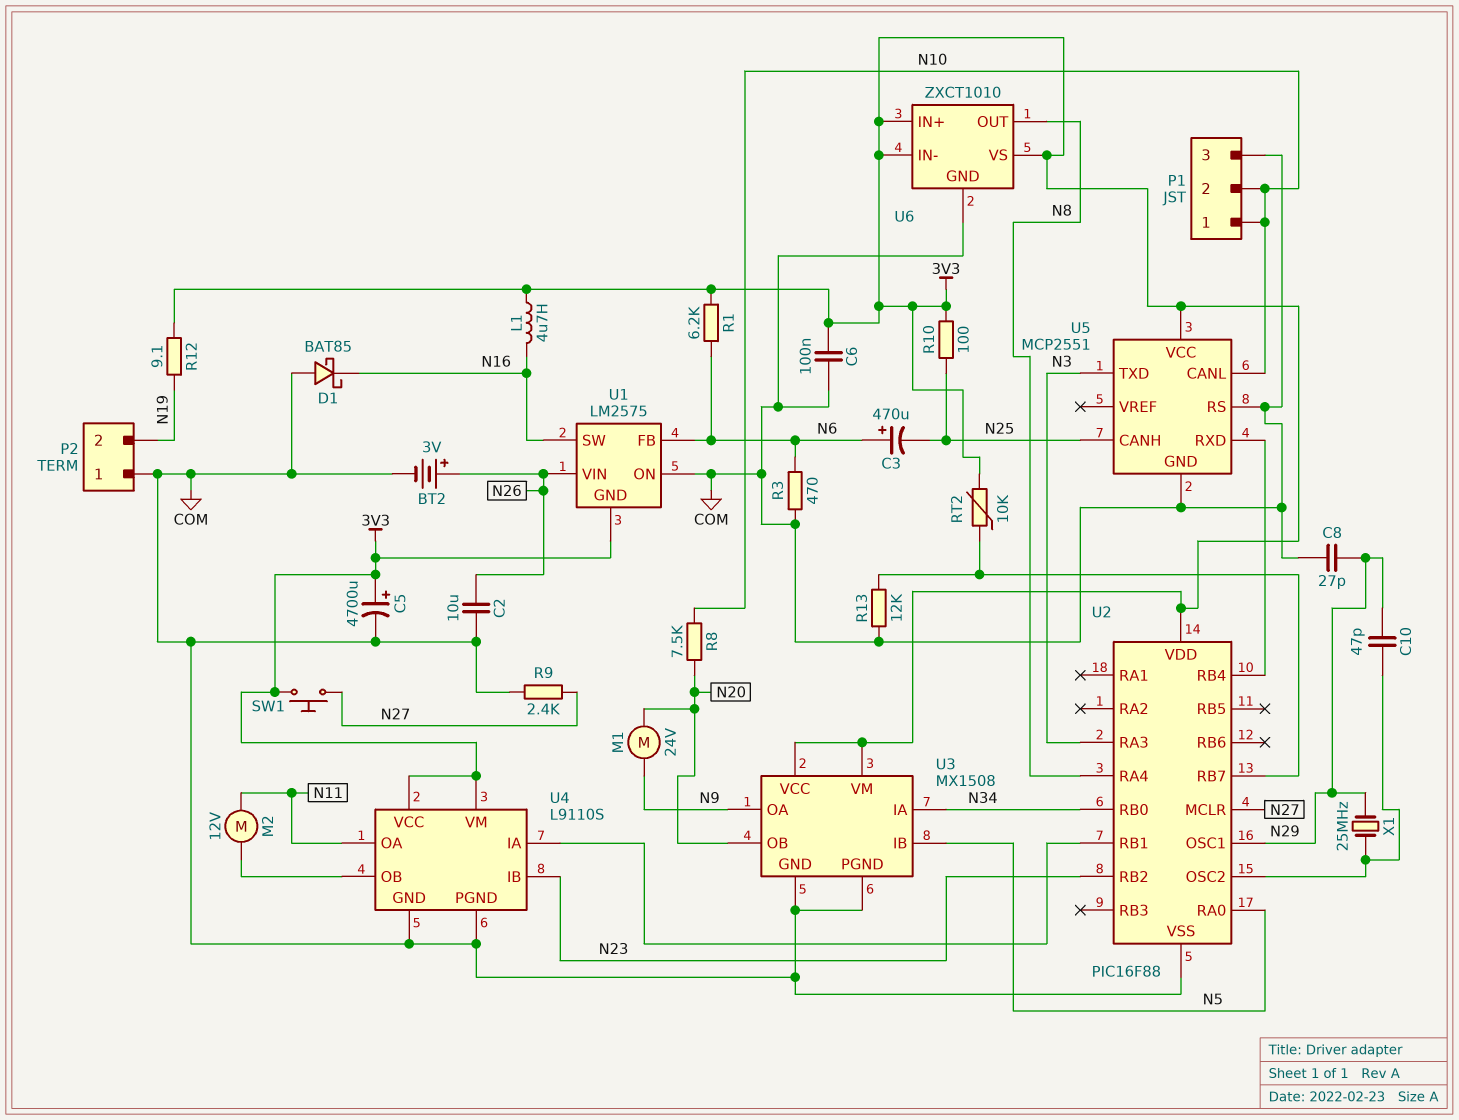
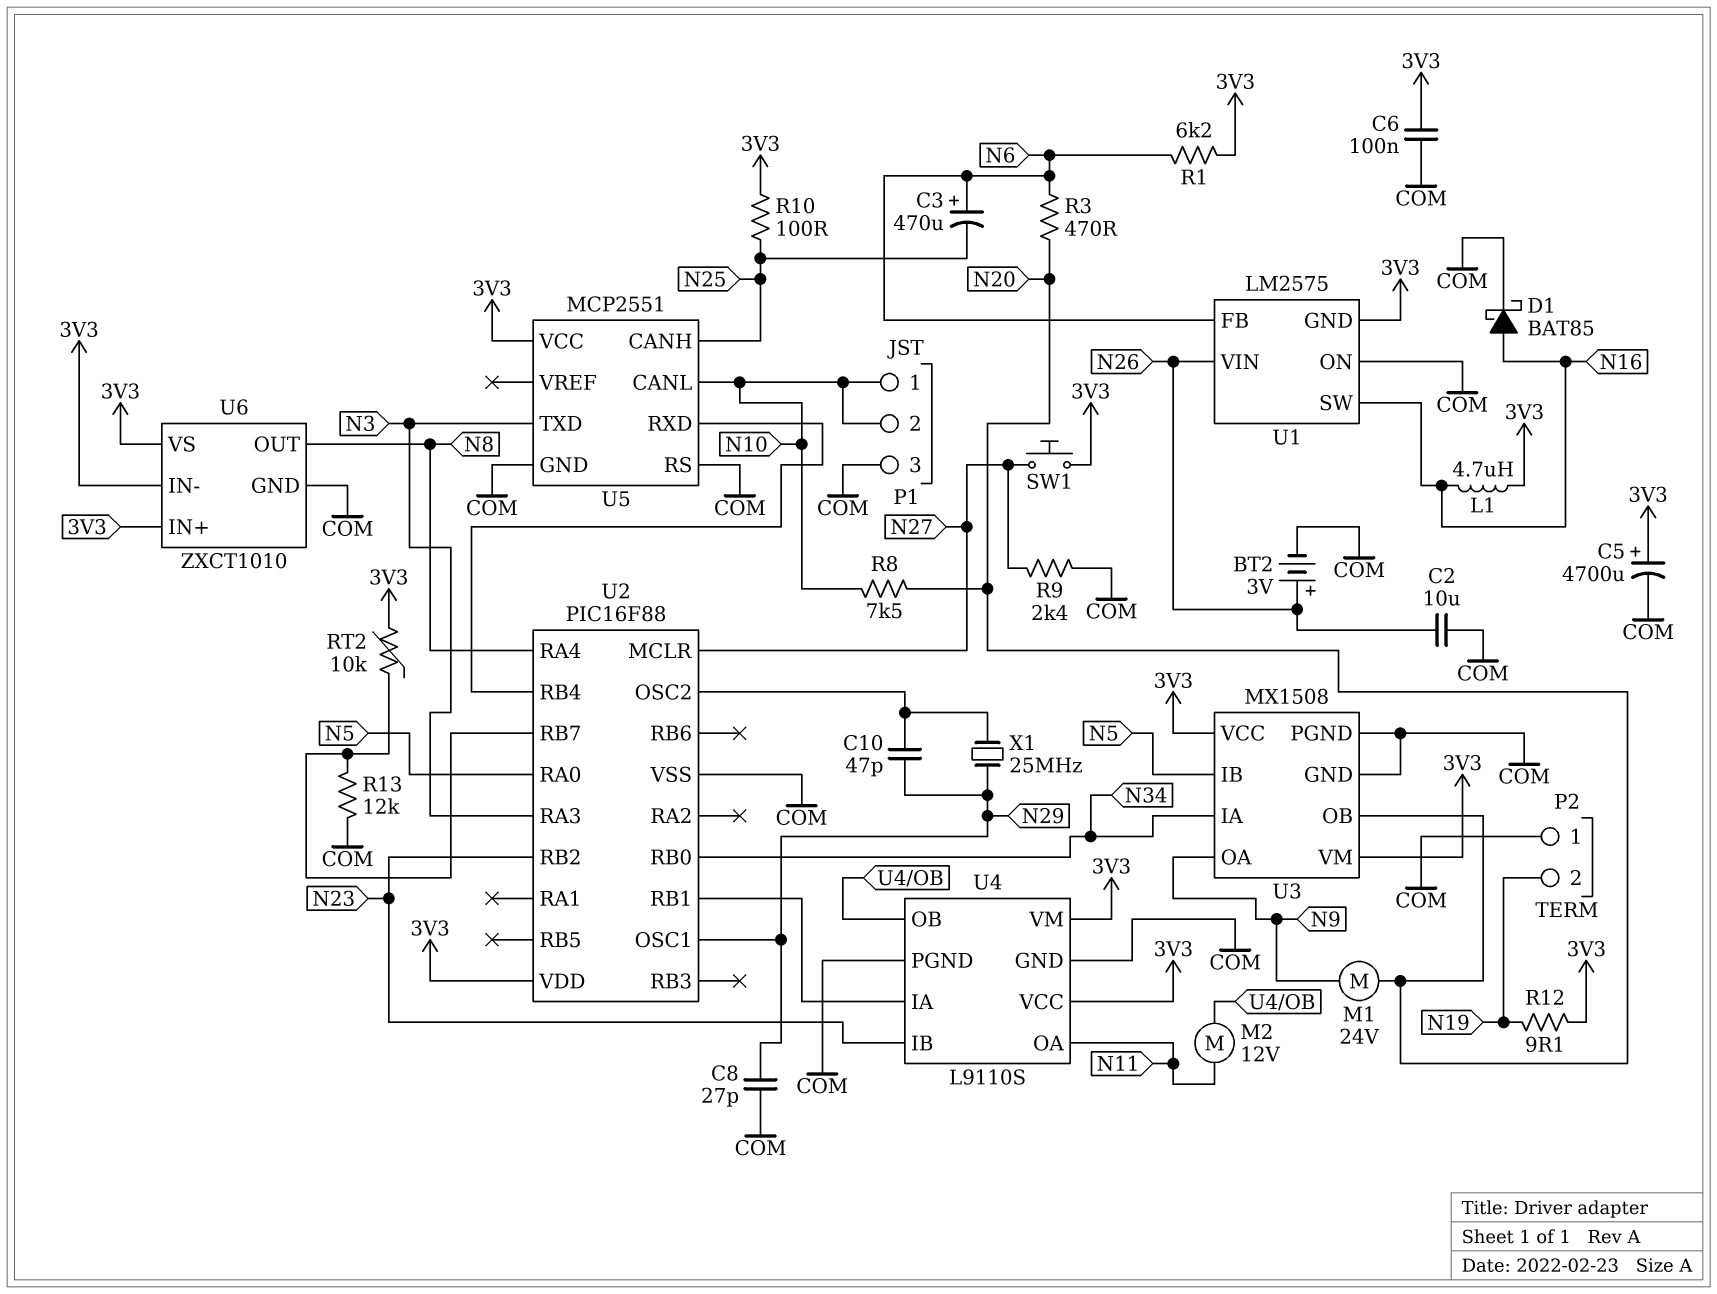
D1: schottky BAT85 (A COM, K N16) -> schottky BAT85 (A N16, K COM)
R3: 470 (COM, N6) -> 470 (N6, N20)

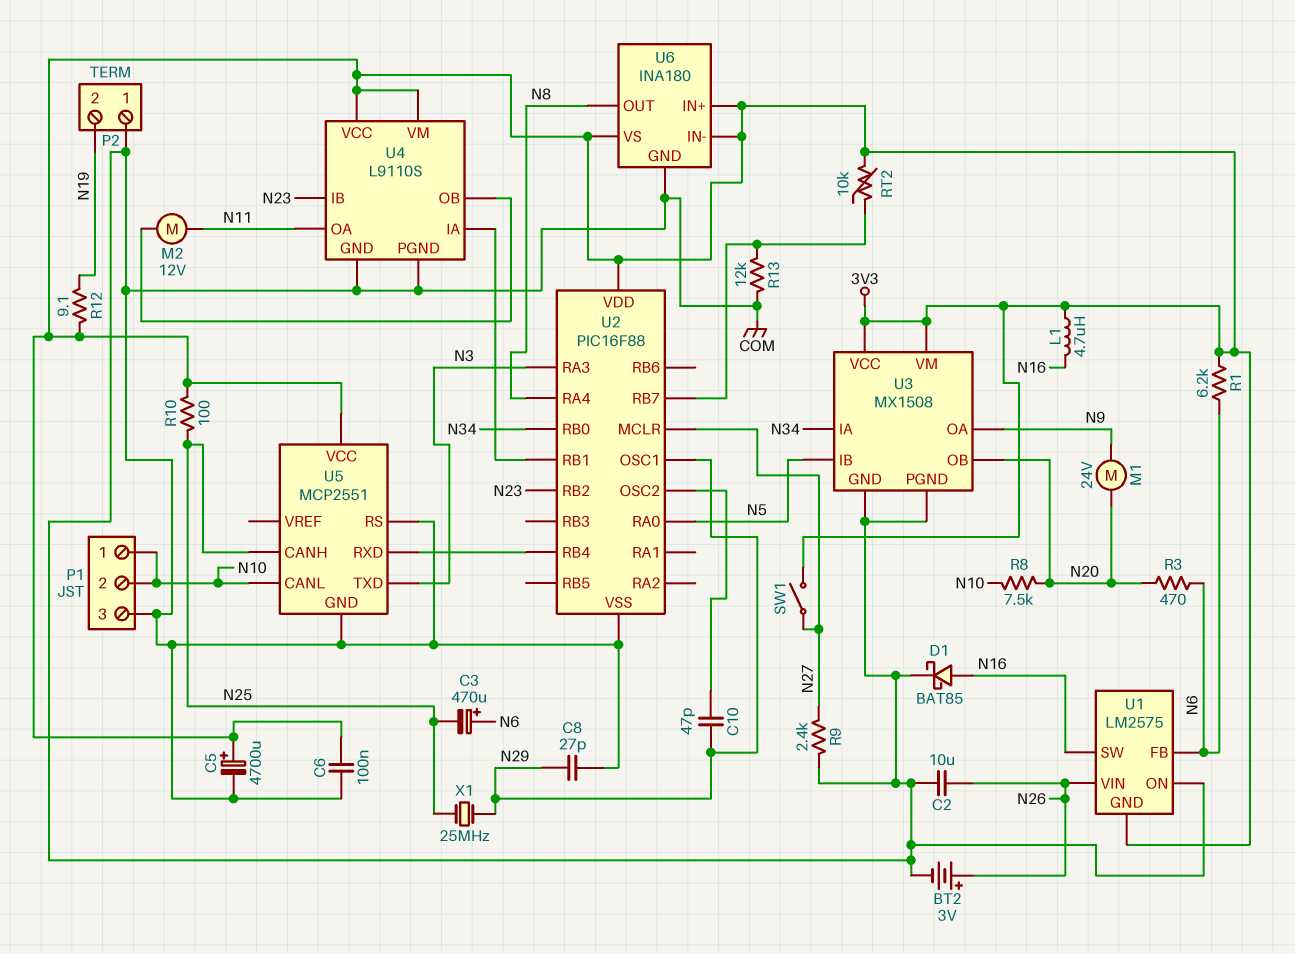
SW1: button (3V3, N27) -> switch (3V3, N27)
U6: ZXCT1010 -> INA180
X1: 25MHz (N29, U2/OSC2) -> 25MHz (N25, N29)

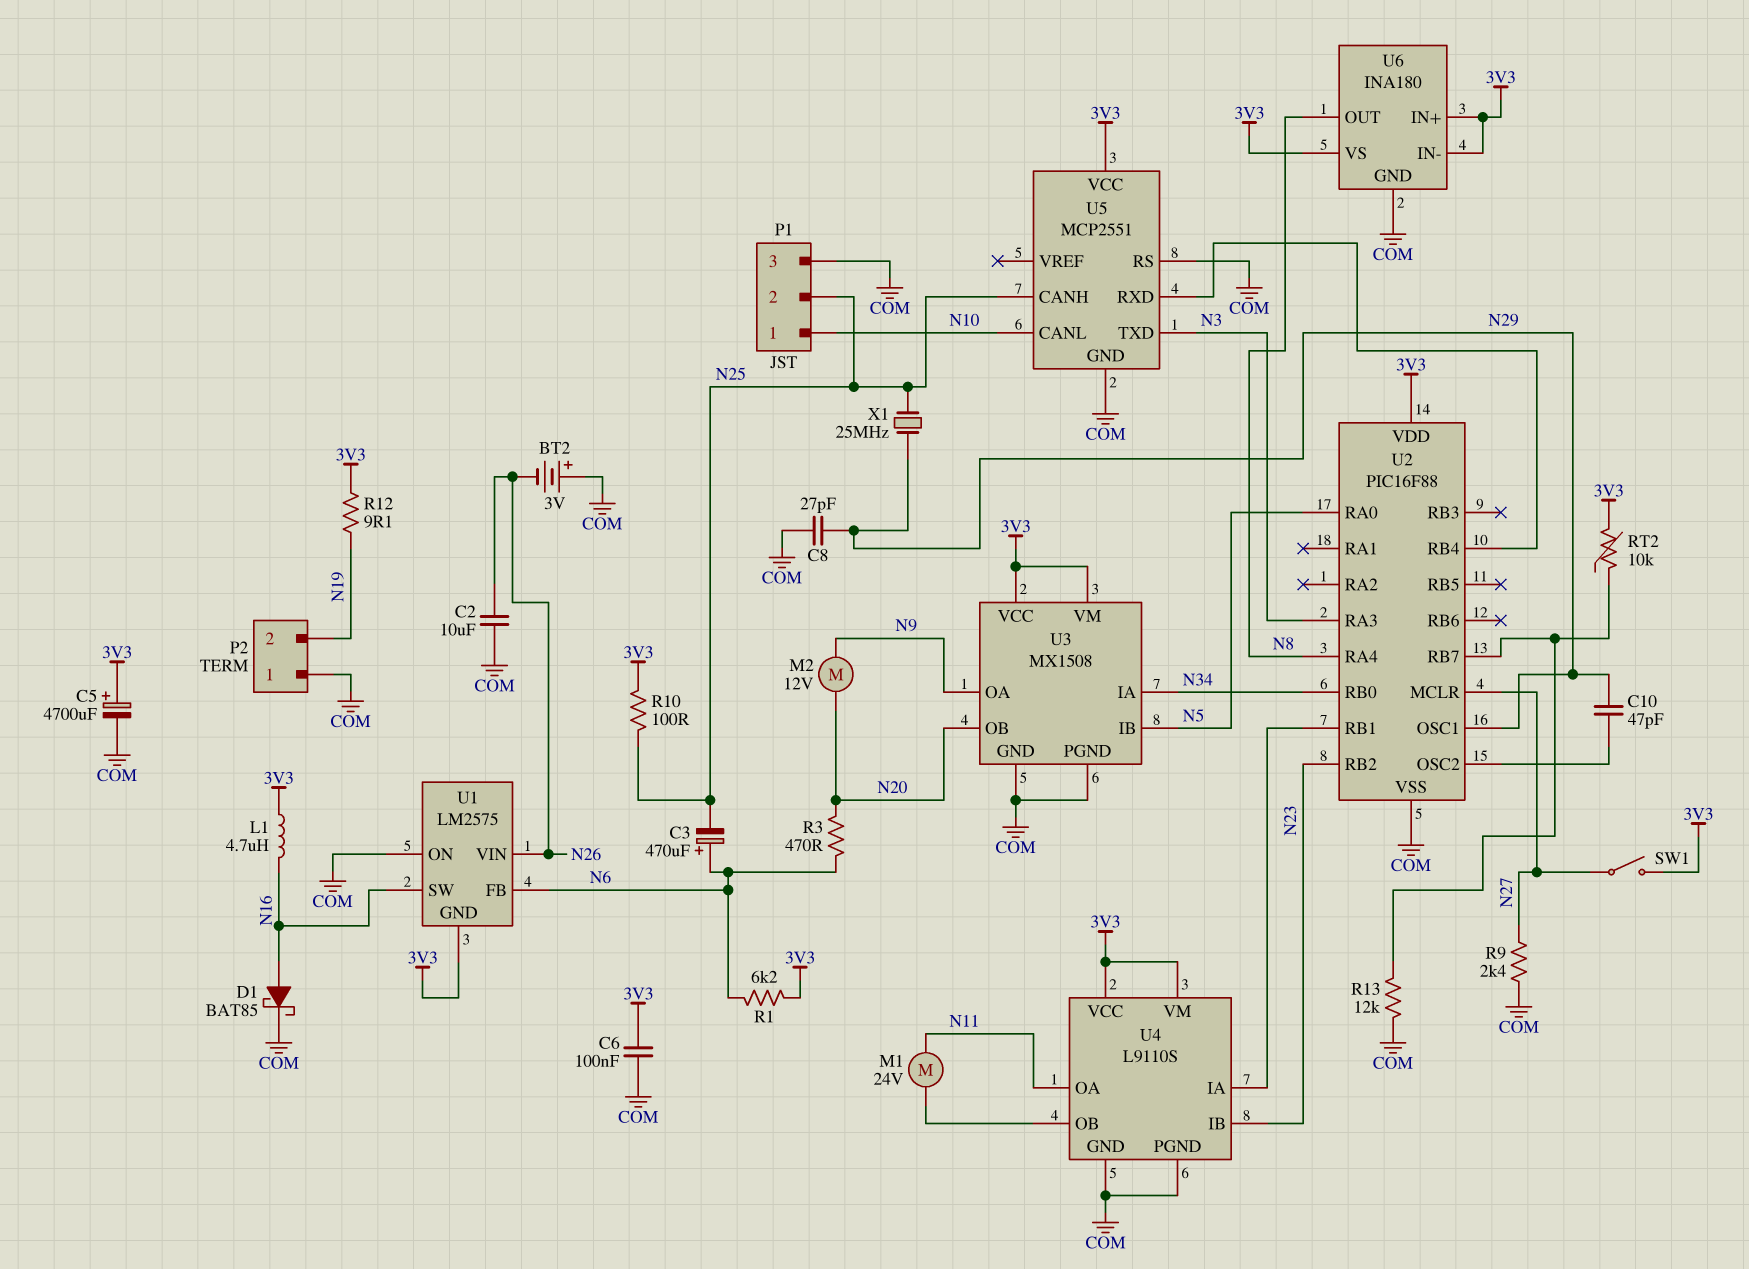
BT2: 3V (plus N26, minus COM) -> 3V (plus COM, minus N26)
M1: motor 24V (N9, N20) -> motor 24V (N11, U4/OB)
M2: motor 12V (N11, U4/OB) -> motor 12V (N9, N20)
P1 pin 2: N10 -> N25
R8: 7.5k (N10, N20) -> none

